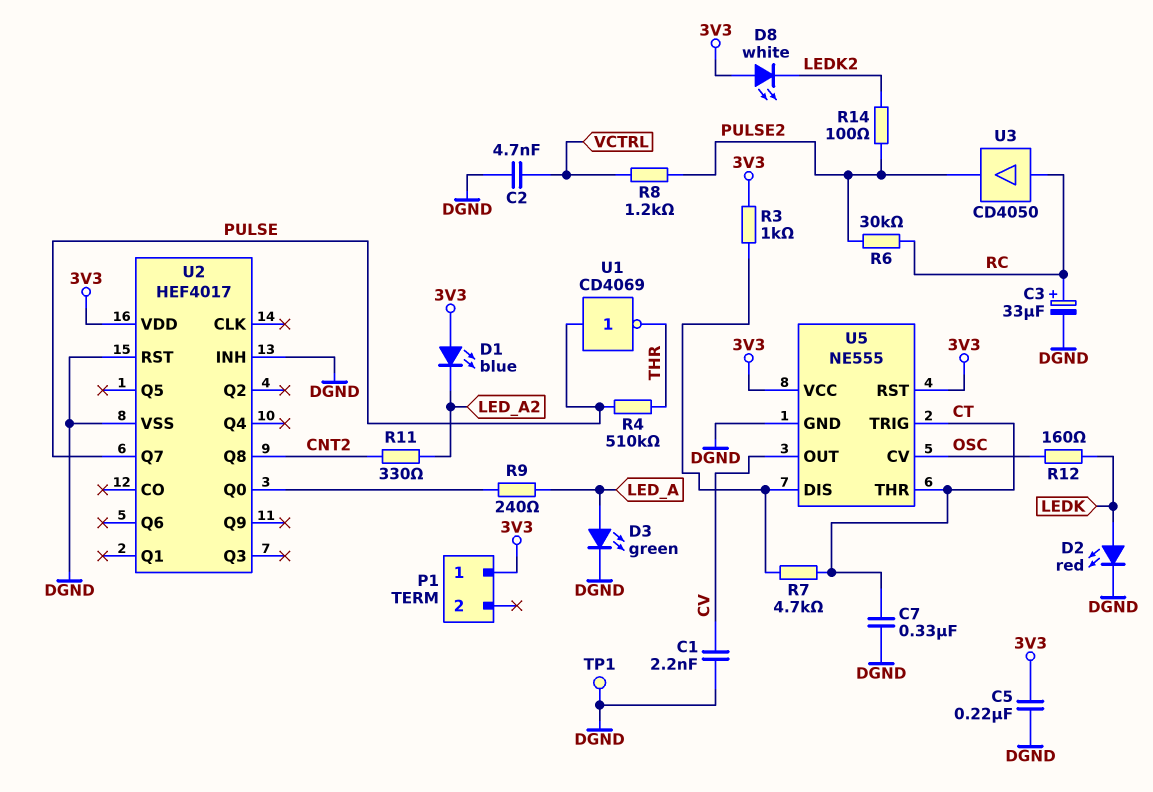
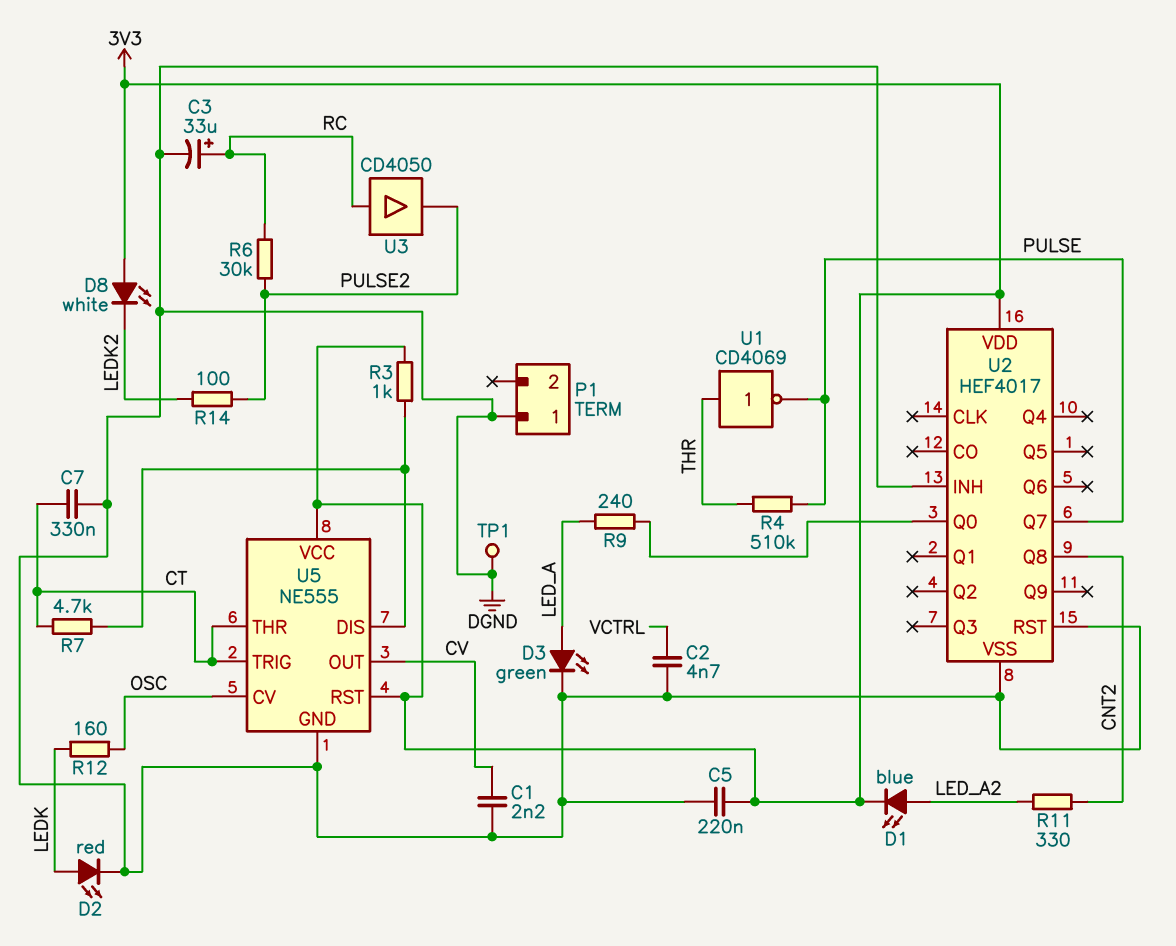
D1: LED blue (A 3V3, K LED_A2) -> LED blue (A LED_A2, K 3V3)
P1 pin 1: 3V3 -> DGND
R8: 1.2k (PULSE2, VCTRL) -> none
U1: NOT CD4069 (in PULSE, out THR) -> NOT CD4069 (in THR, out PULSE)

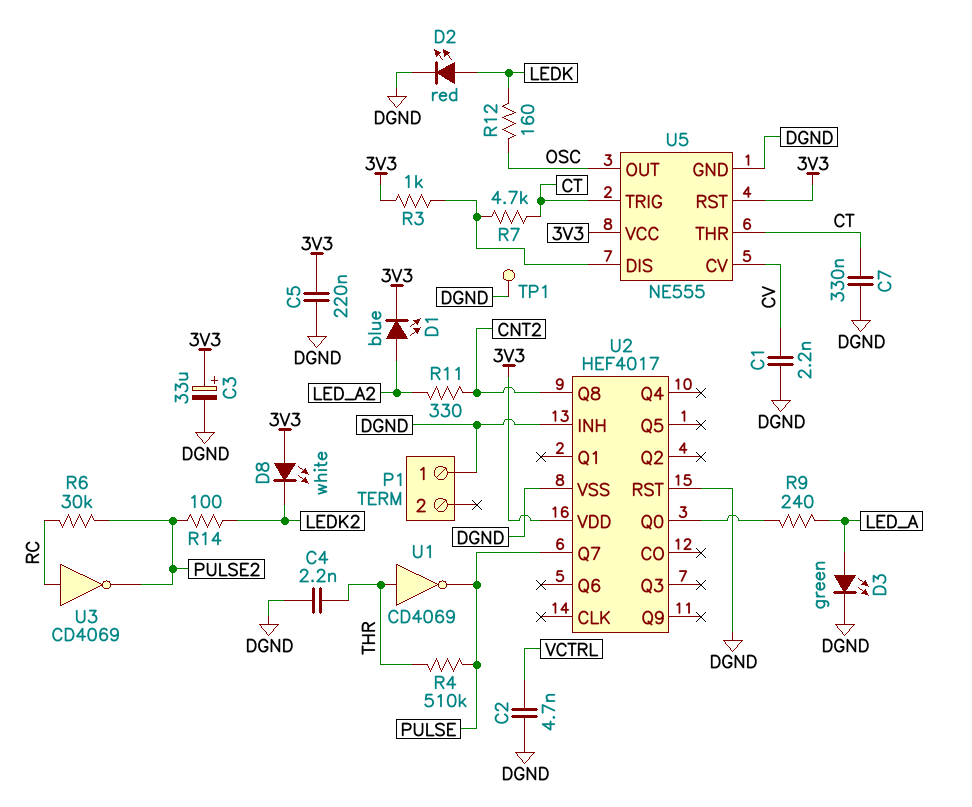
C3: 33uF (plus RC, minus DGND) -> 33uF (plus 3V3, minus DGND)
C4: none -> 2.2nF (DGND, THR)
U3: buffer CD4050 (in RC, out PULSE2) -> NOT CD4069 (in RC, out PULSE2)
U5 pin CV: OSC -> CV
U5 pin OUT: CV -> OSC

